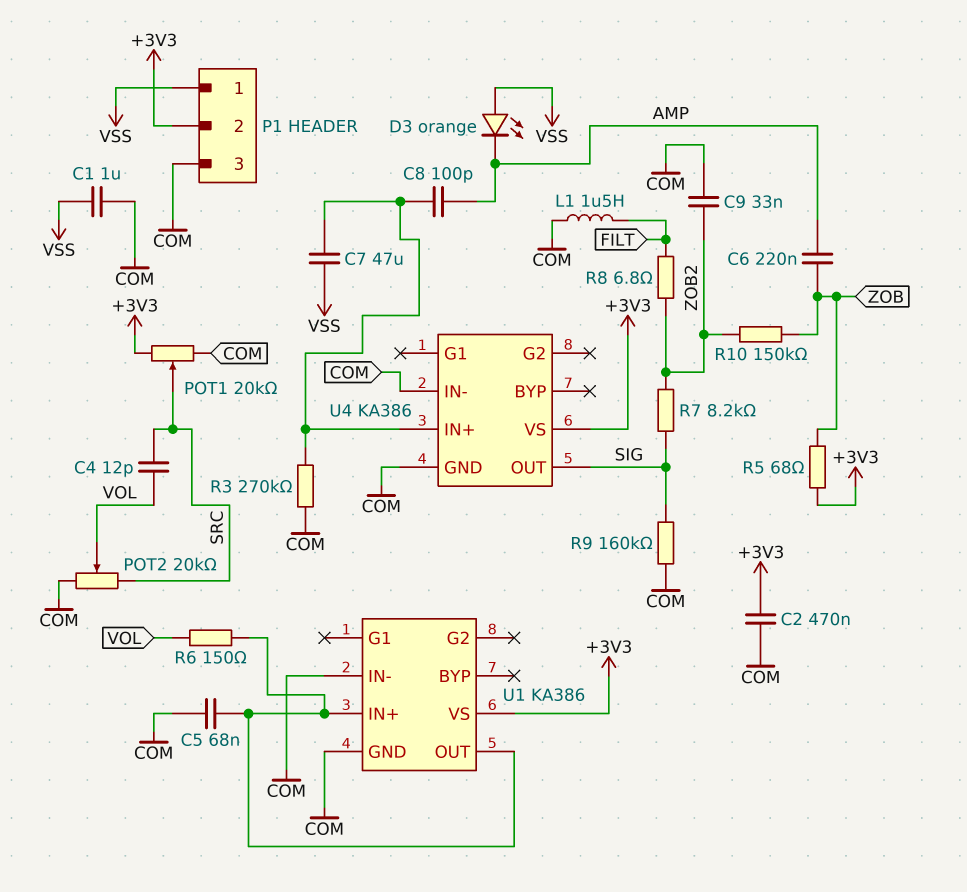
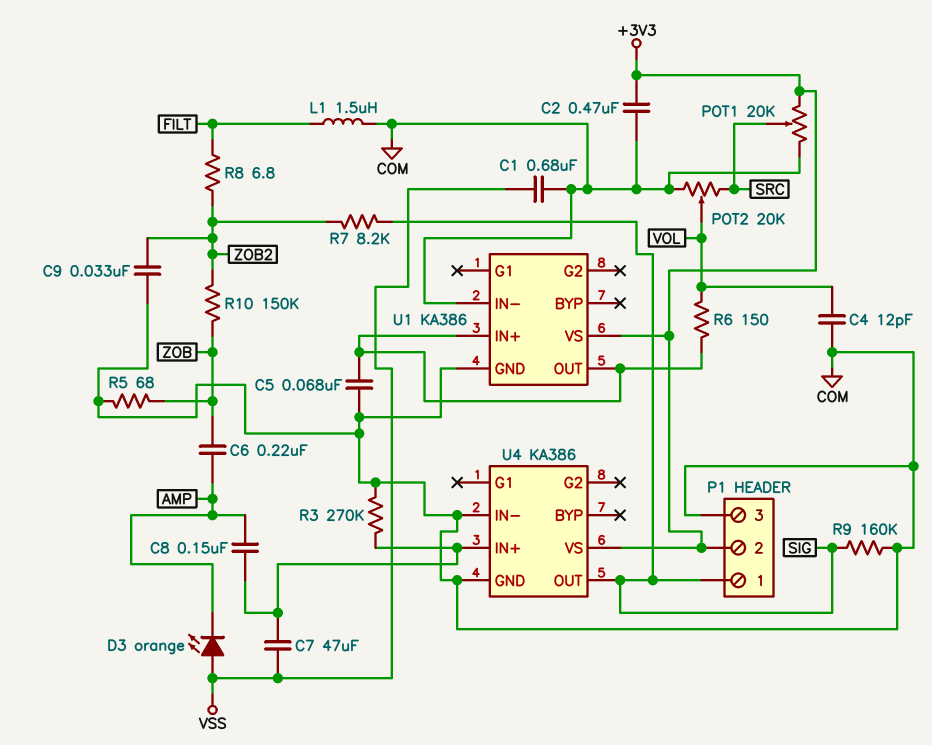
C1: 1uF (COM, VSS) -> 680nF (COM, VSS)
C4: 12pF (SRC, VOL) -> 12pF (COM, VOL)
C8: 100pF (AMP, U4/IN+) -> 150nF (AMP, U4/IN+)
P1 pin 1: VSS -> SIG
R5: 68 (+3V3, ZOB) -> 68 (COM, ZOB)

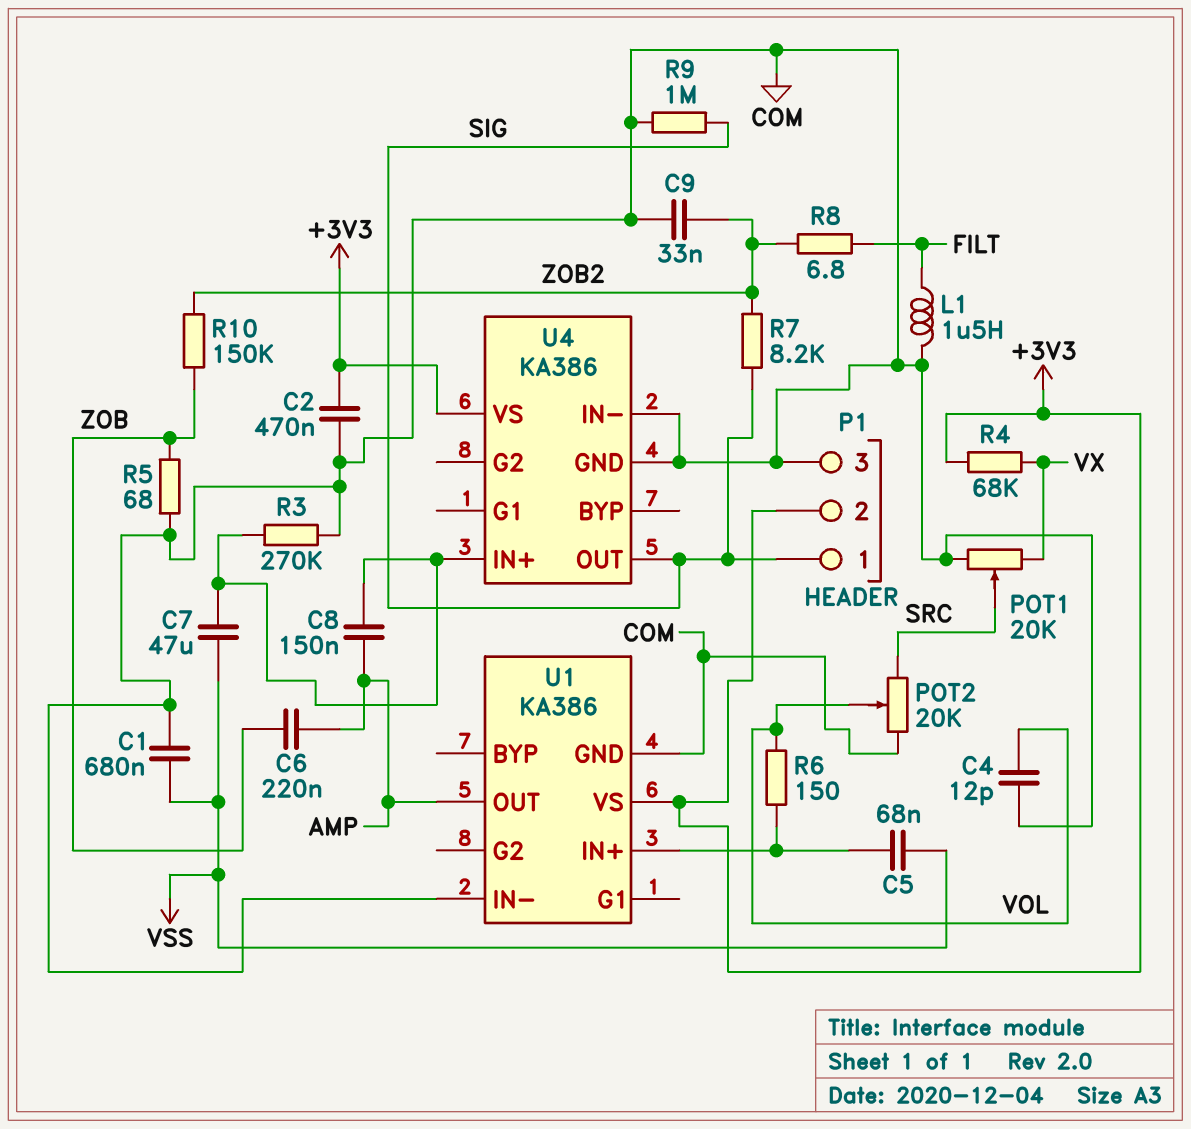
C5: 68nF (COM, U1/IN+) -> 68nF (U1/IN+, VSS)
D3: LED orange (A VSS, K AMP) -> none
POT1: 20k (+3V3, COM, wiper SRC) -> 20k (COM, VX, wiper SRC)
R4: none -> 68k (+3V3, VX)
R9: 160k (COM, SIG) -> 1M (COM, SIG)
U1 pin OUT: U1/IN+ -> AMP

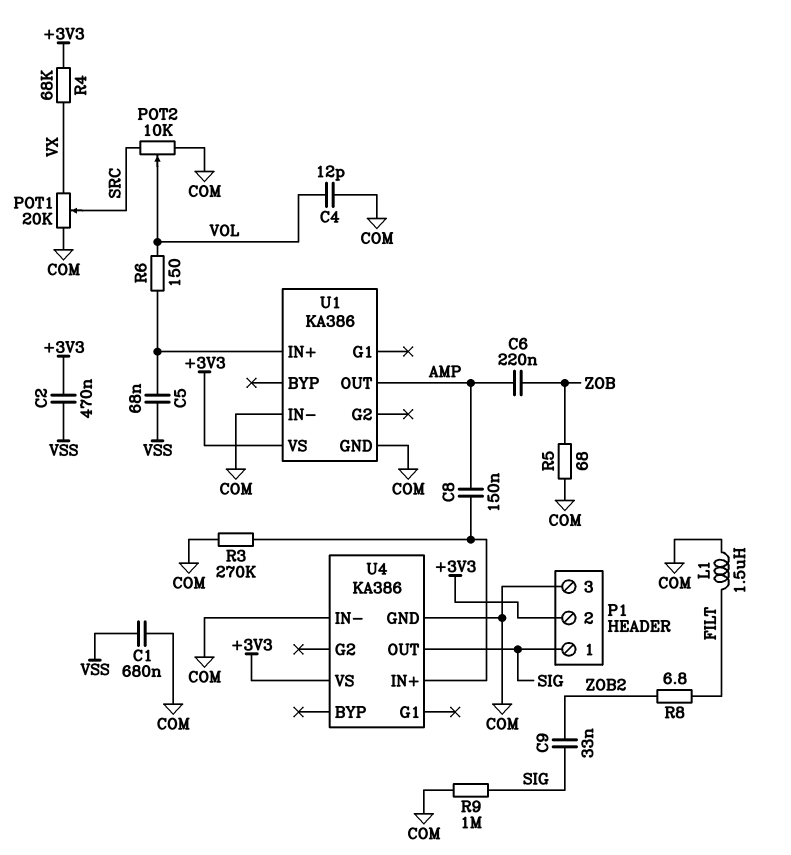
C2: 470nF (+3V3, COM) -> 470nF (+3V3, VSS)
C7: 47uF (U4/IN+, VSS) -> none
C9: 33nF (COM, ZOB2) -> 33nF (SIG, ZOB2)
POT2: 20k (COM, SRC, wiper VOL) -> 10k (COM, SRC, wiper VOL)
R7: 8.2k (SIG, ZOB2) -> none
R10: 150k (ZOB, ZOB2) -> none

